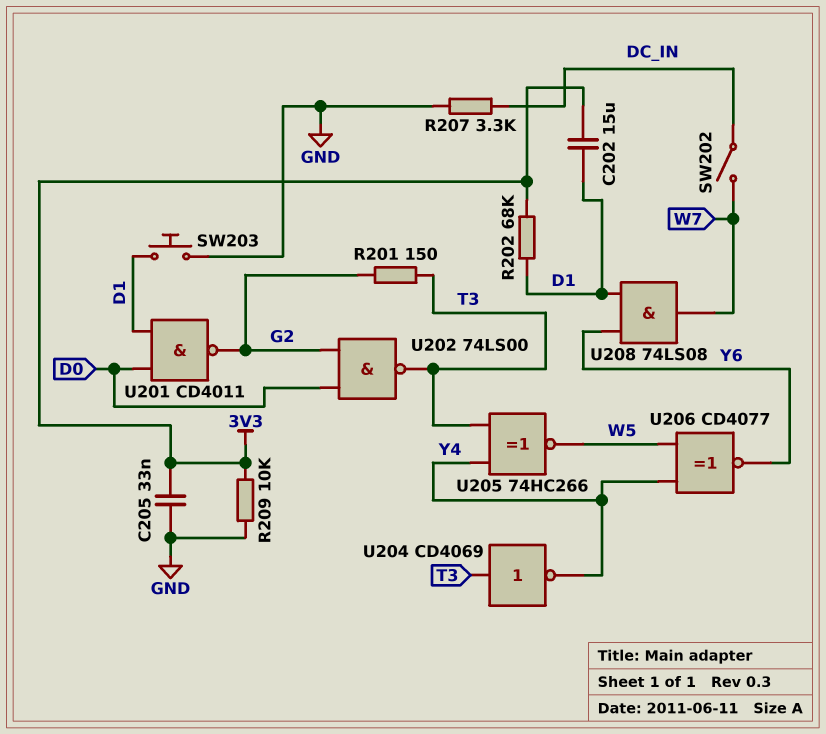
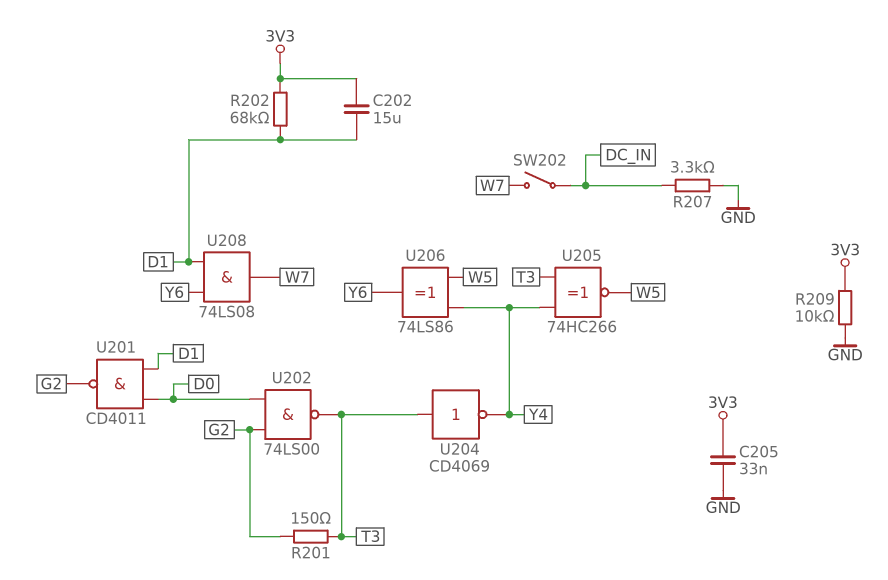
SW203: button (D1, GND) -> none
U206: XNOR CD4077 (in W5, in Y4, out Y6) -> XOR 74LS86 (in W5, in Y4, out Y6)

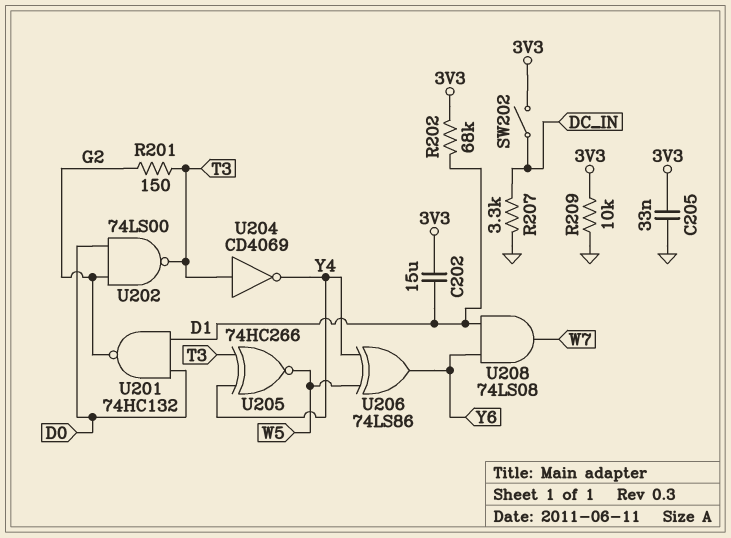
SW202: switch (DC_IN, W7) -> switch (3V3, DC_IN)
U201: NAND CD4011 (in D0, in D1, out G2) -> NAND 74HC132 (in D0, in D1, out G2)

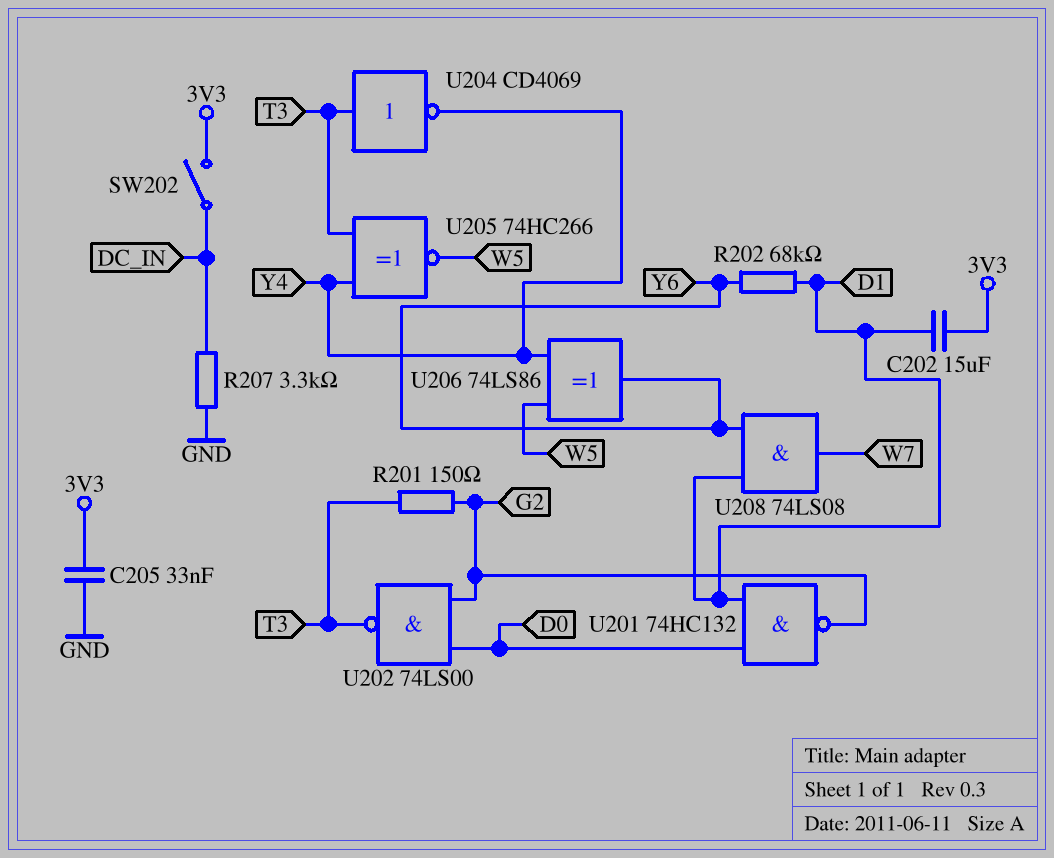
R202: 68k (3V3, D1) -> 68k (D1, Y6)
R209: 10k (3V3, GND) -> none

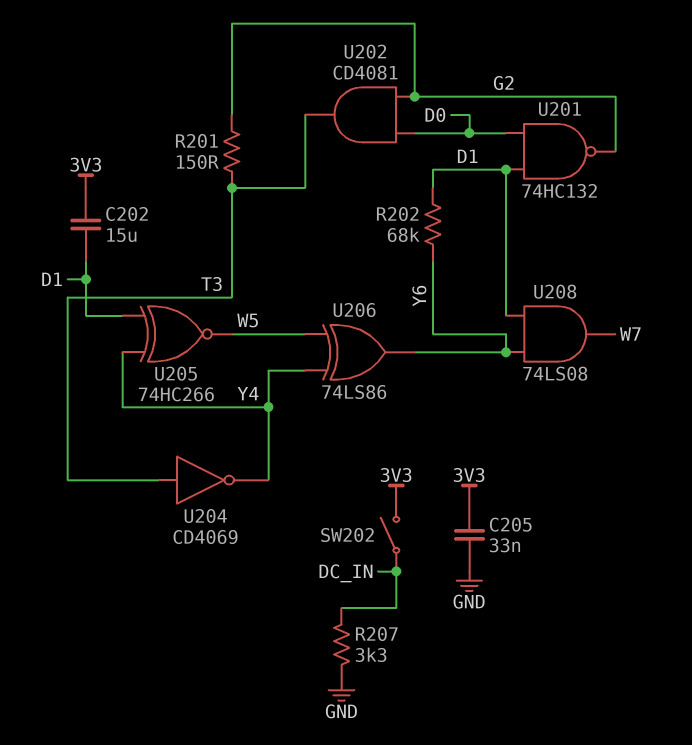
U202: NAND 74LS00 (in D0, in G2, out T3) -> AND CD4081 (in D0, in G2, out T3)
U205: XNOR 74HC266 (in T3, in Y4, out W5) -> XNOR 74HC266 (in D1, in Y4, out W5)

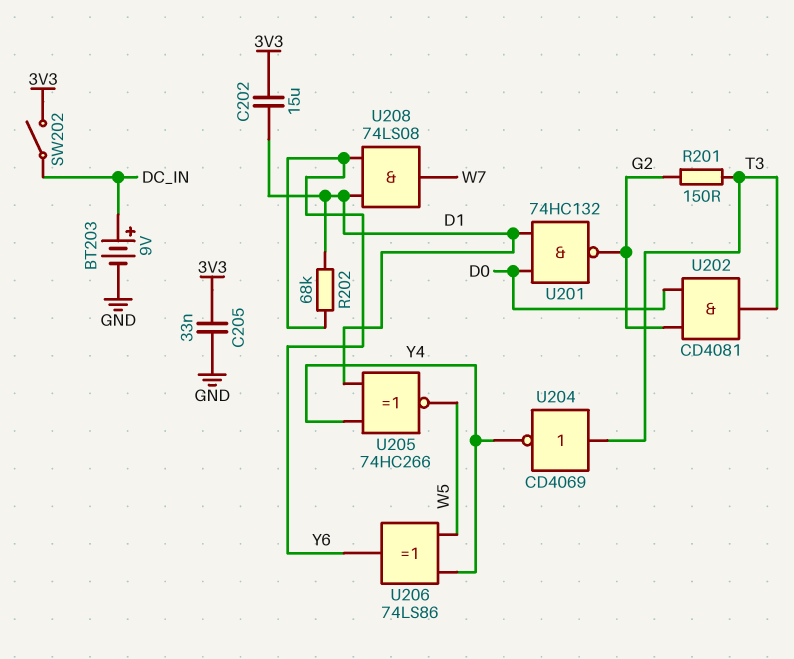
BT203: none -> 9V (plus DC_IN, minus GND)
R207: 3.3k (DC_IN, GND) -> none

